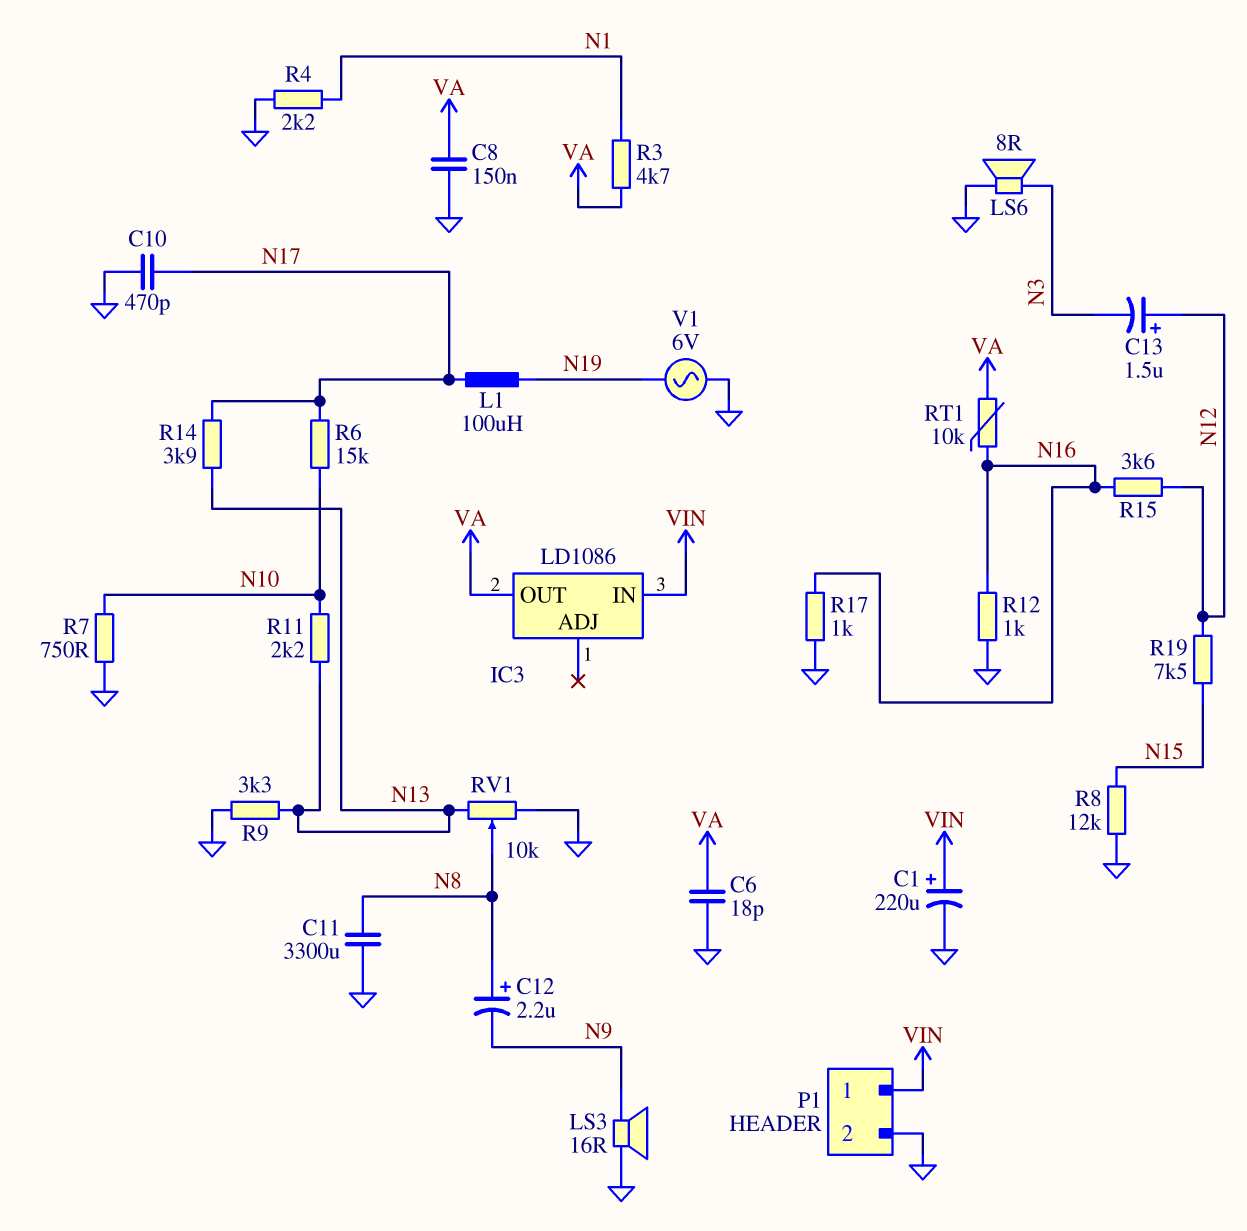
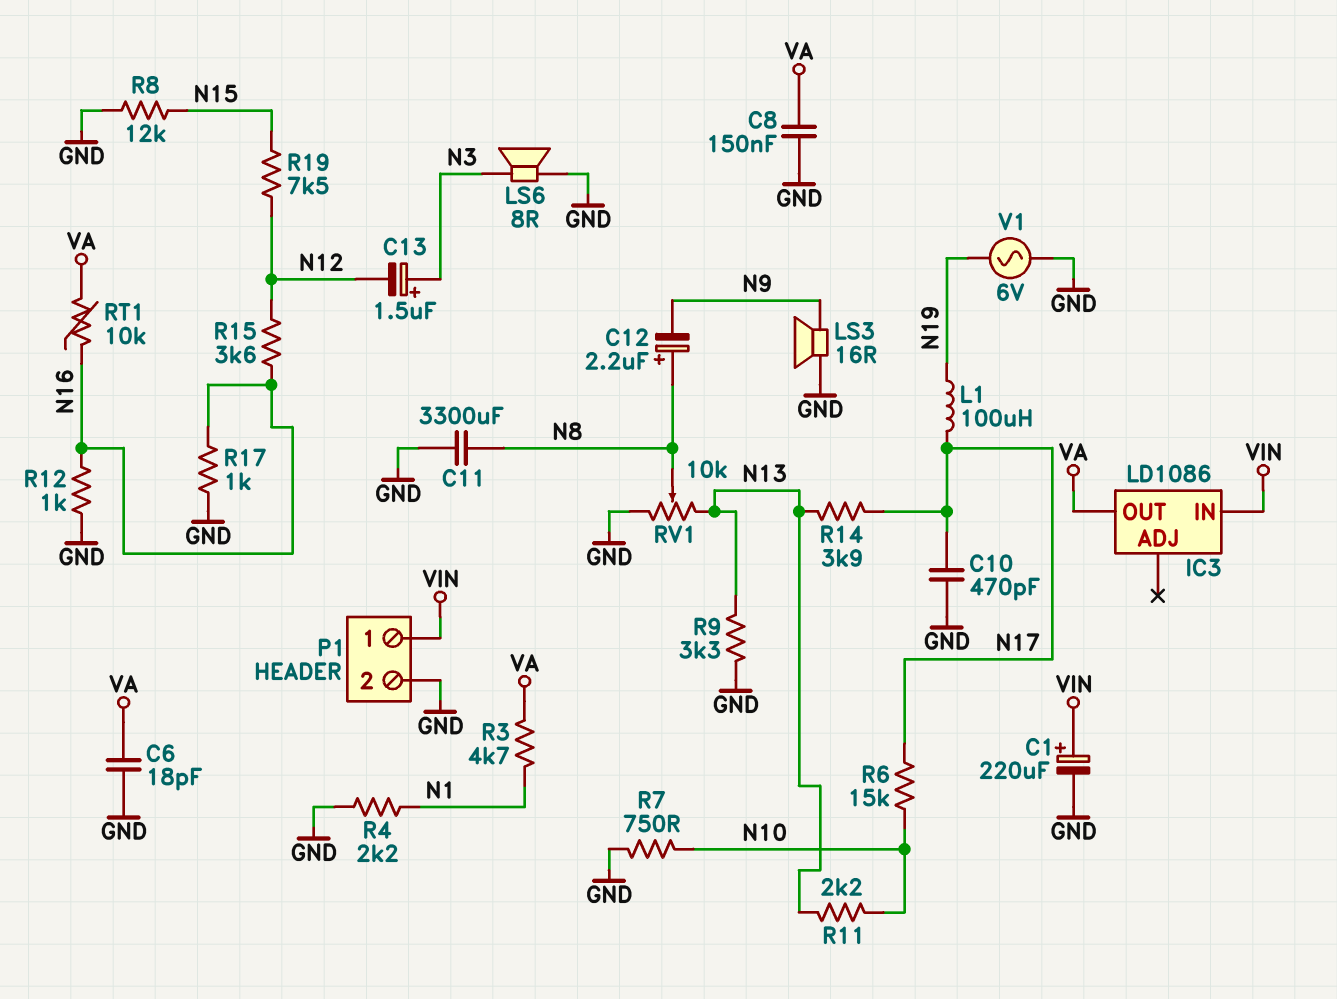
C13: 1.5uF (plus N12, minus N3) -> 1.5uF (plus N3, minus N12)

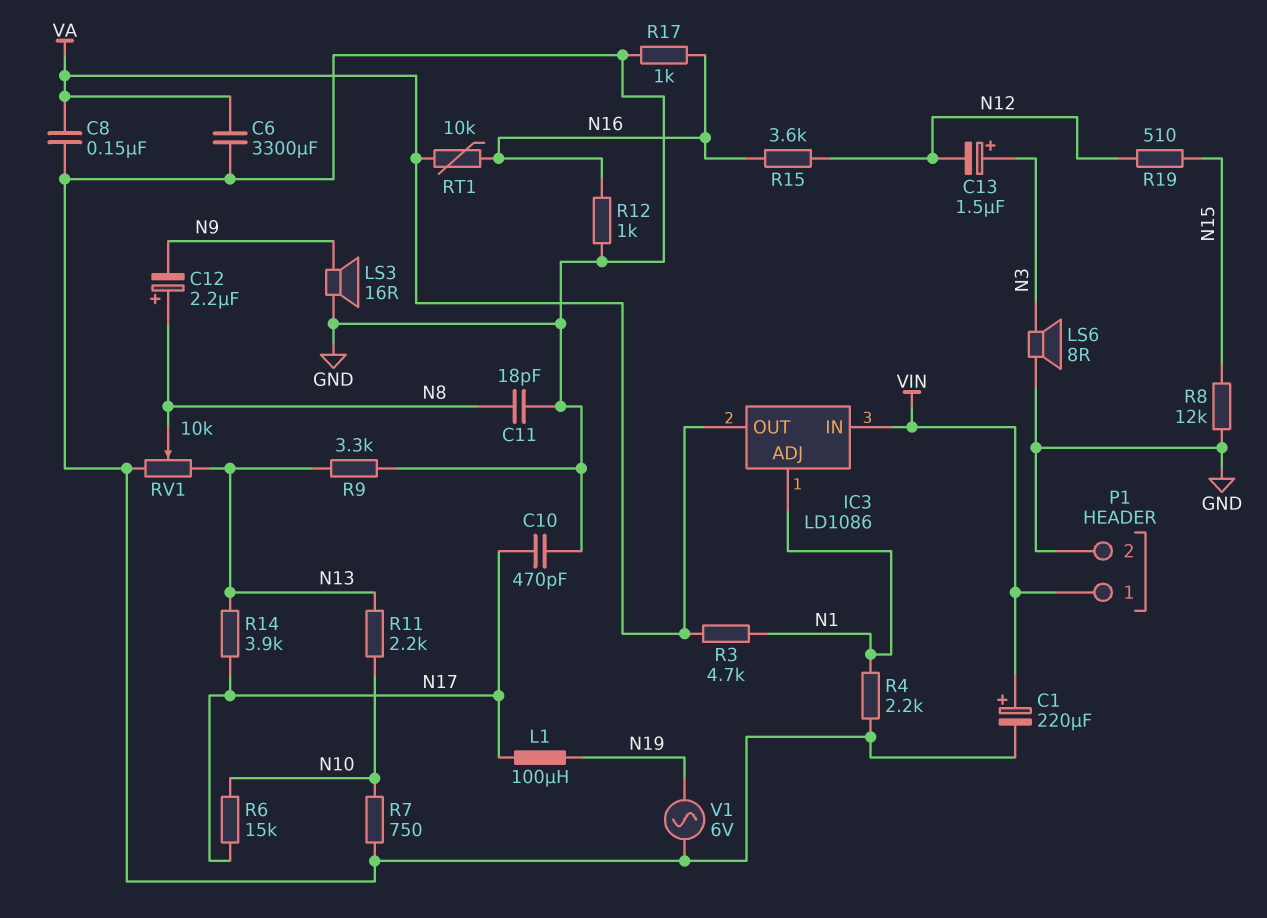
C6: 18pF (GND, VA) -> 3300uF (GND, VA)
C11: 3300uF (GND, N8) -> 18pF (GND, N8)
IC3 pin ADJ: none -> N1
R19: 7.5k (N12, N15) -> 510 (N12, N15)

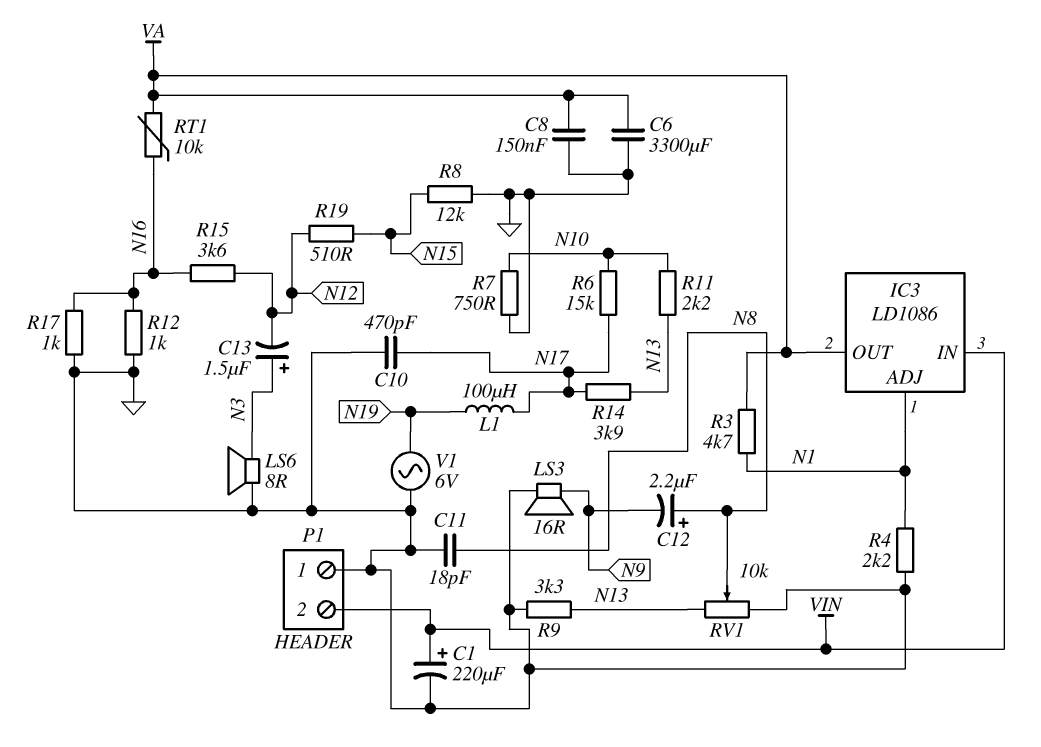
P1 pin 1: VIN -> GND
P1 pin 2: GND -> VIN

